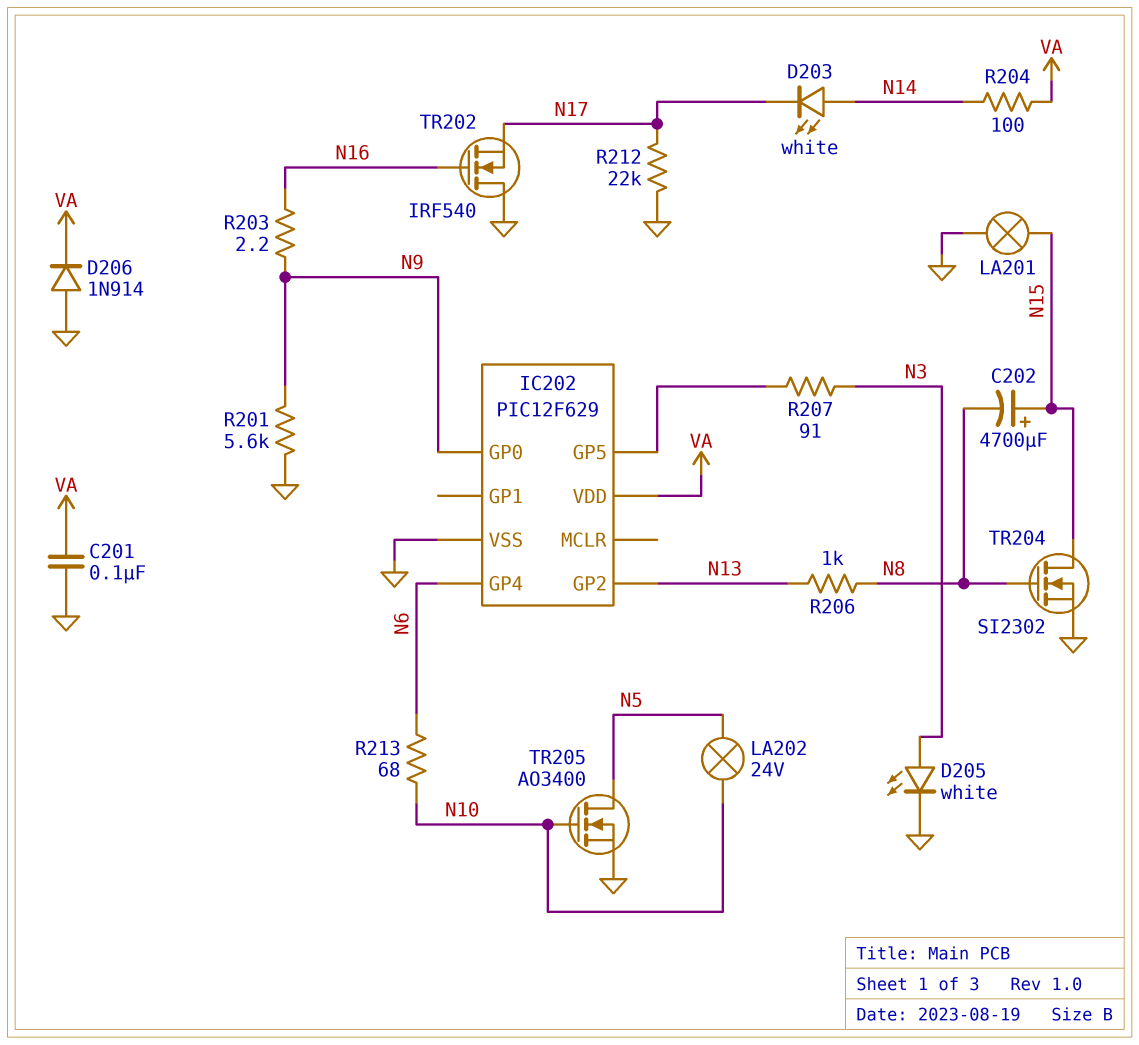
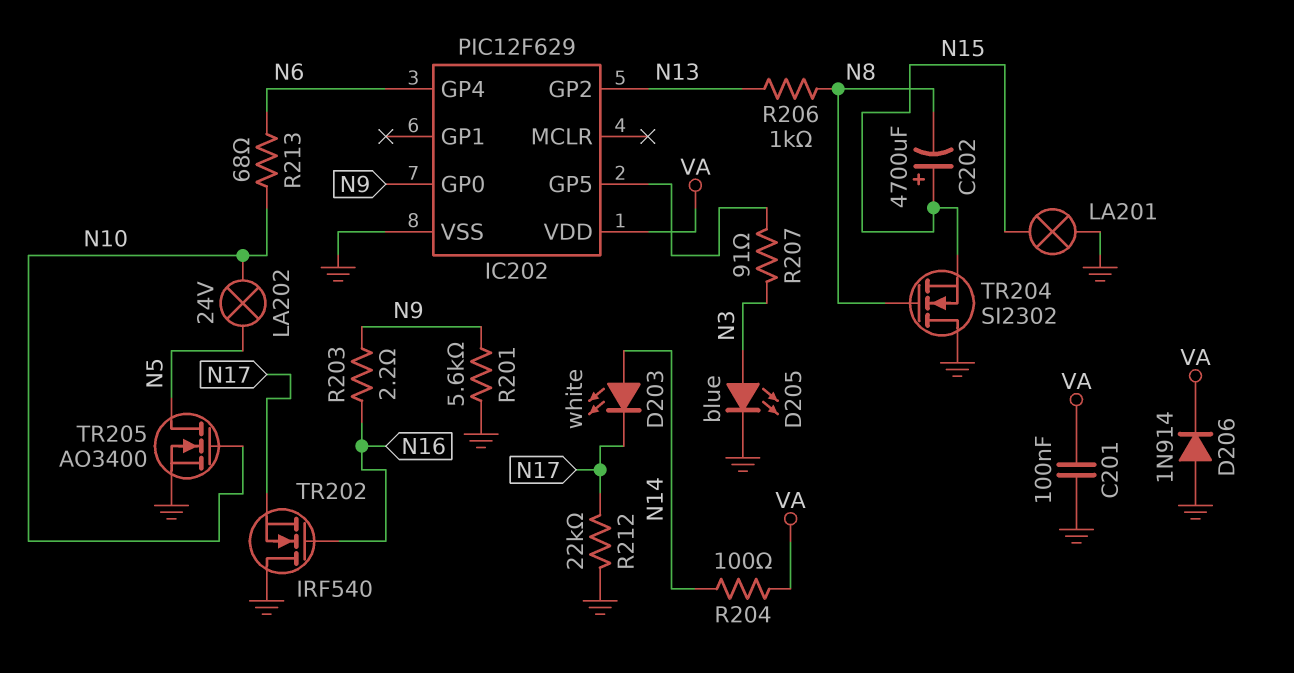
D205: LED white (A N3, K GND) -> LED blue (A N3, K GND)
TR204: NMOS SI2302 (G N8, D N15, S GND) -> NMOS SI2302 (G N8, D GND, S N15)

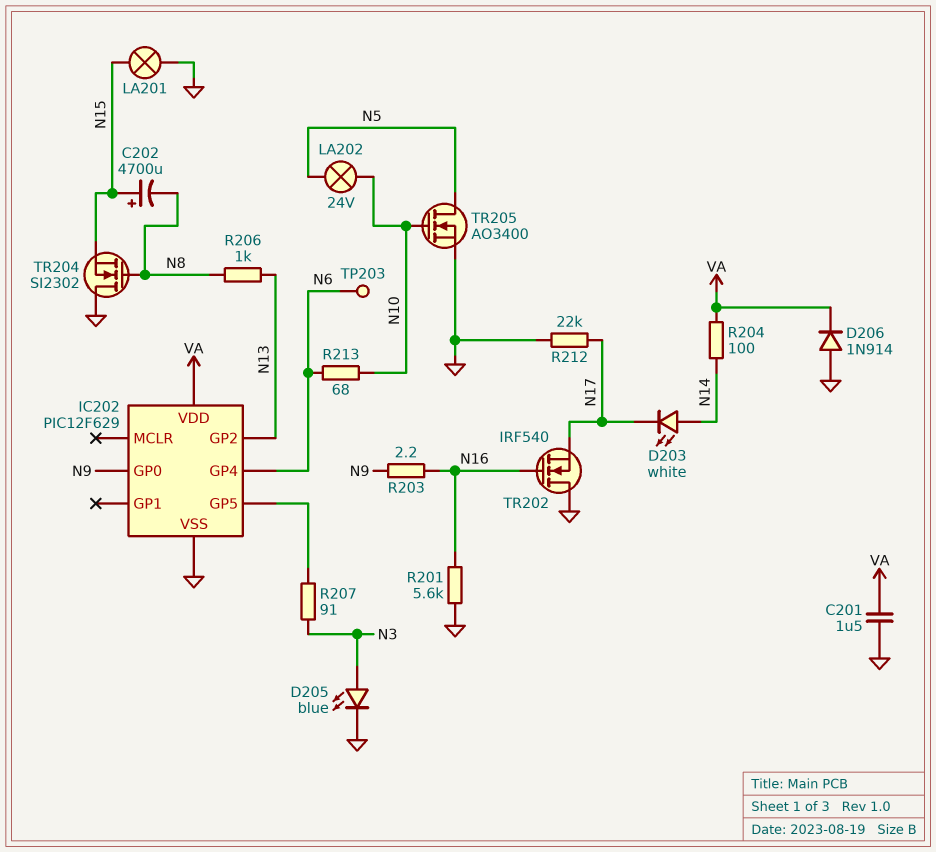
C201: 100nF (GND, VA) -> 1.5uF (GND, VA)
R201: 5.6k (GND, N9) -> 5.6k (GND, N16)
TP203: none -> test point (N6)

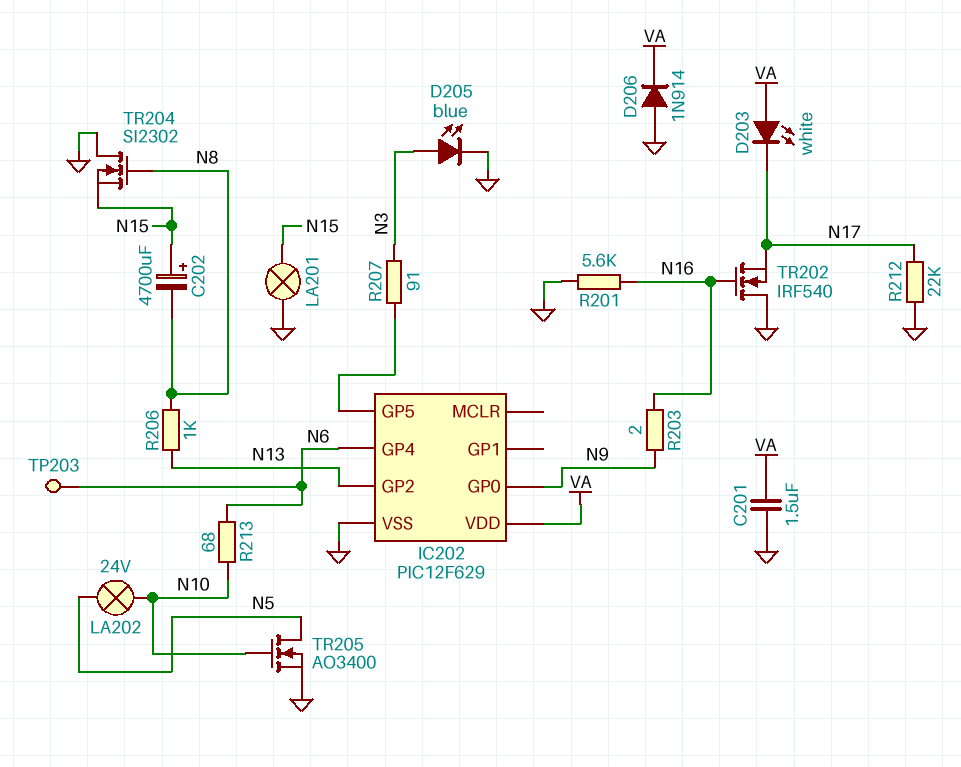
D203: LED white (A N14, K N17) -> LED white (A VA, K N17)
R203: 2.2 (N9, N16) -> 2 (N9, N16)
R204: 100 (N14, VA) -> none

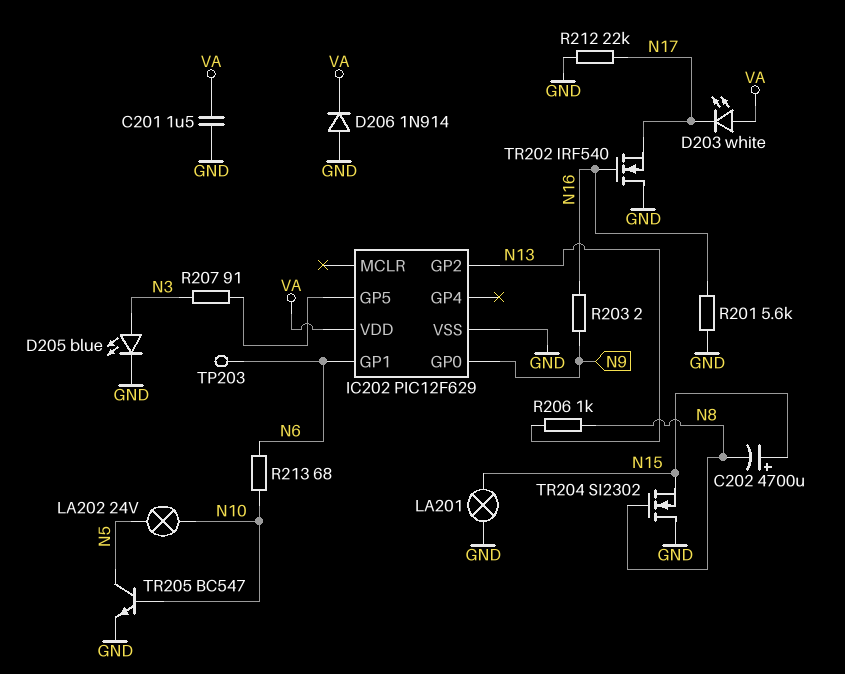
IC202 pin GP1: none -> N6
IC202 pin GP4: N6 -> none
TR205: NMOS AO3400 (G N10, D N5, S GND) -> NPN BC547 (B N10, C N5, E GND)

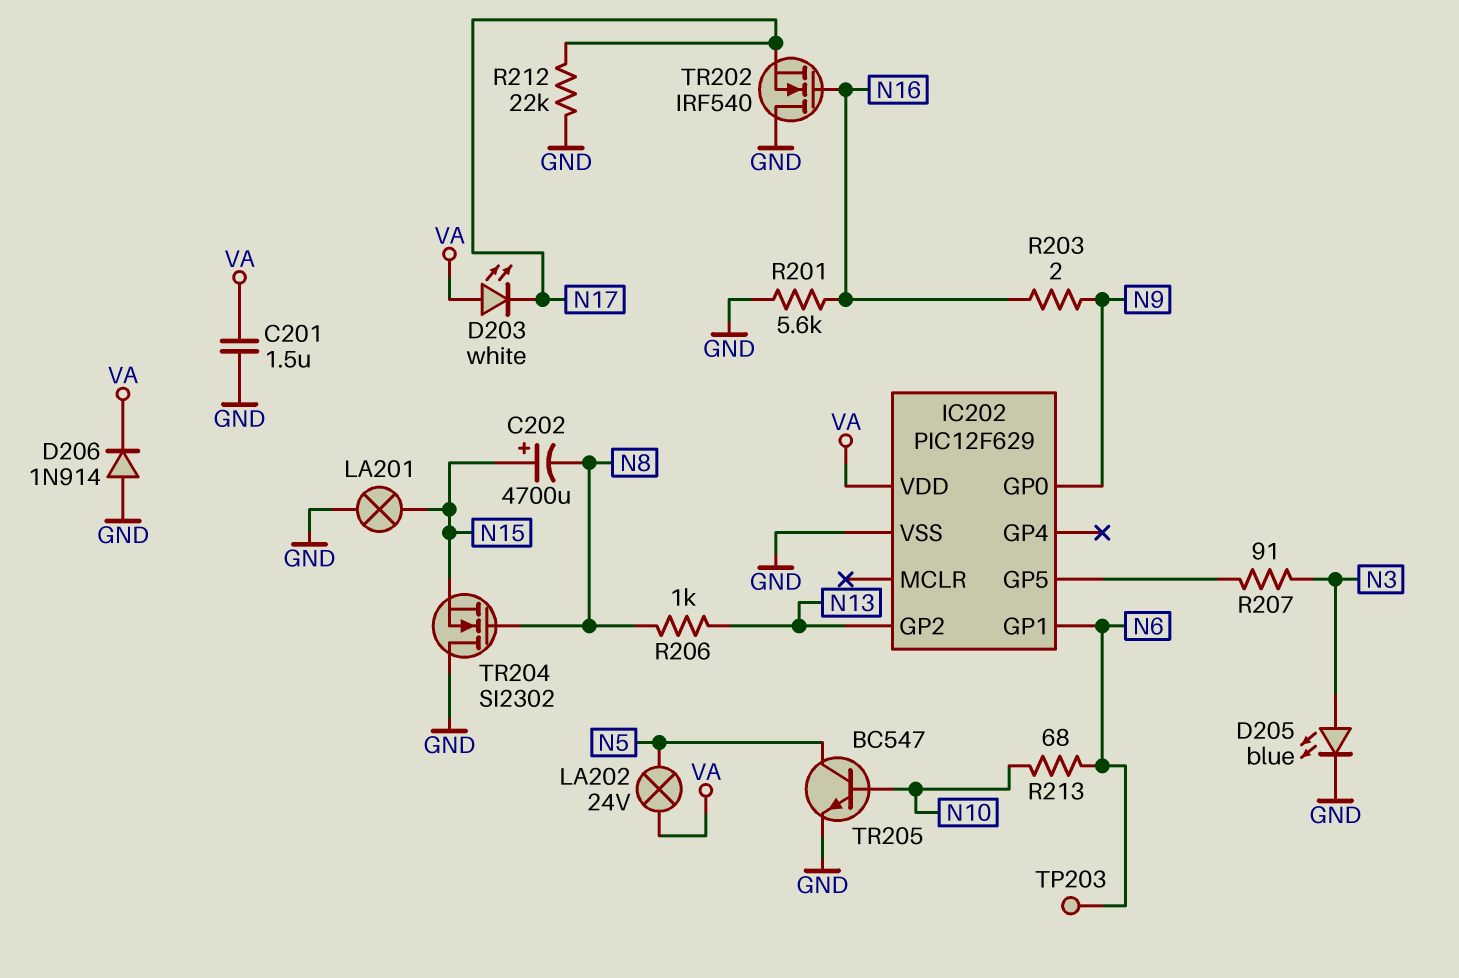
LA202: lamp 24V (N5, N10) -> lamp 24V (N5, VA)

